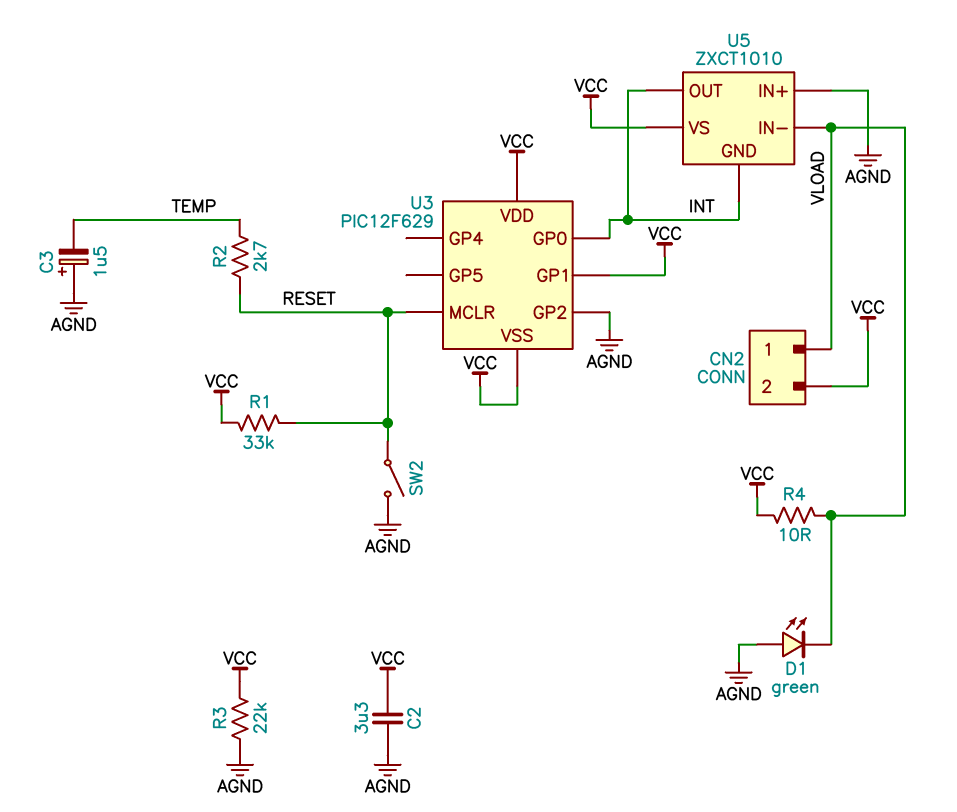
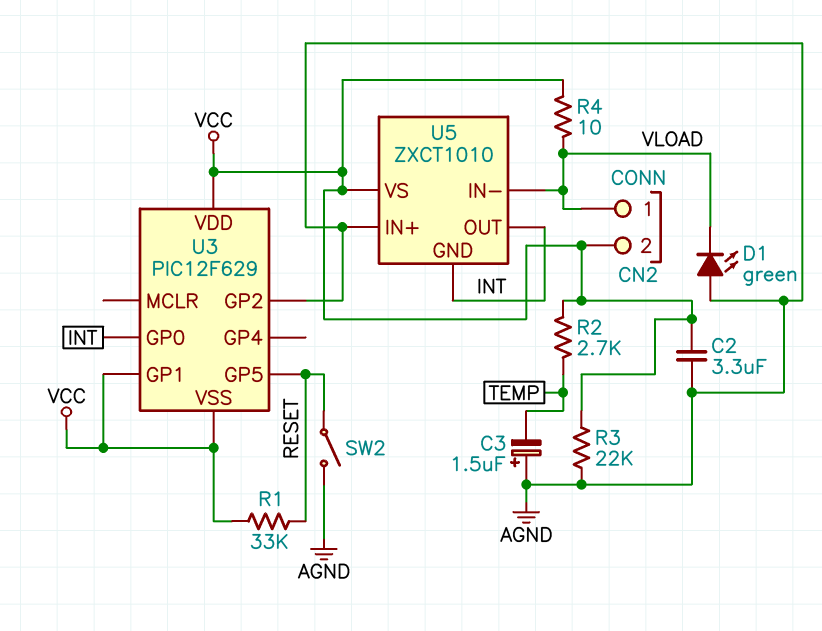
R2: 2.7k (RESET, TEMP) -> 2.7k (TEMP, VCC)
U3 pin GP5: none -> RESET
U3 pin MCLR: RESET -> none

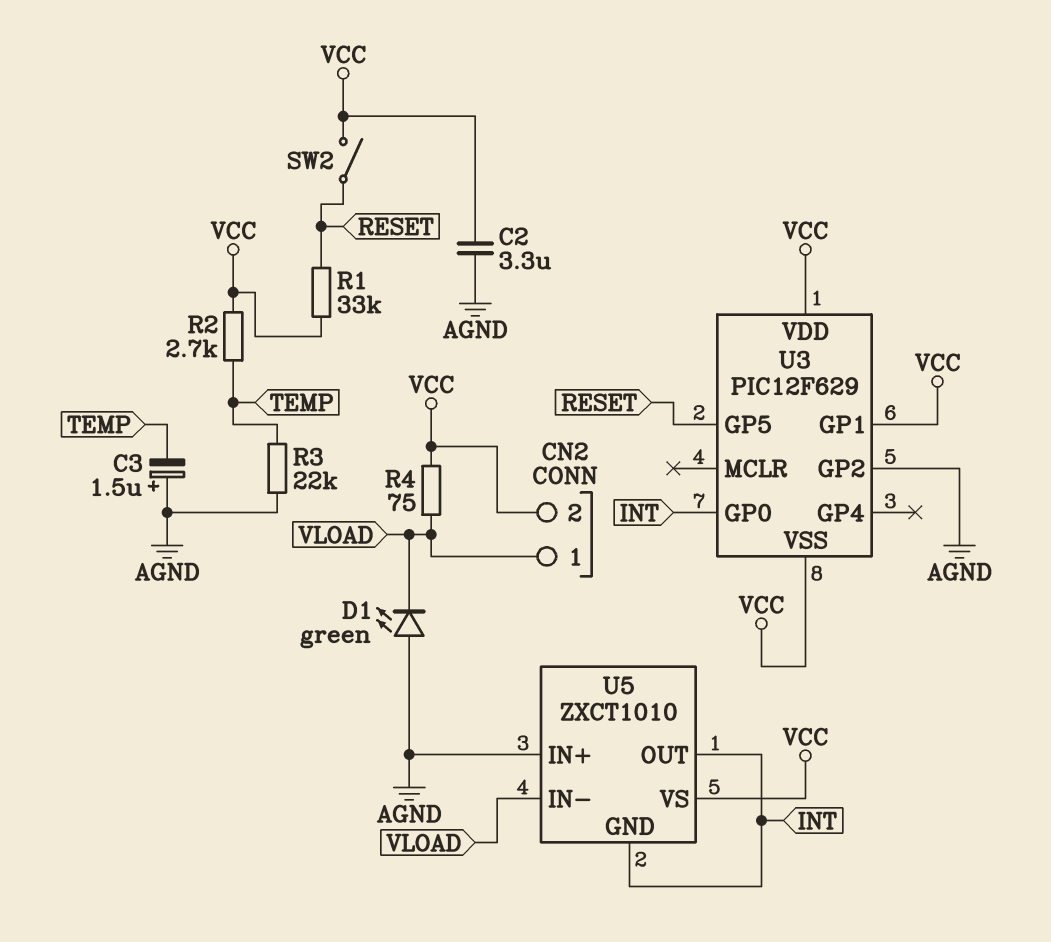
R3: 22k (AGND, VCC) -> 22k (AGND, TEMP)
R4: 10 (VCC, VLOAD) -> 75 (VCC, VLOAD)
SW2: switch (AGND, RESET) -> switch (RESET, VCC)

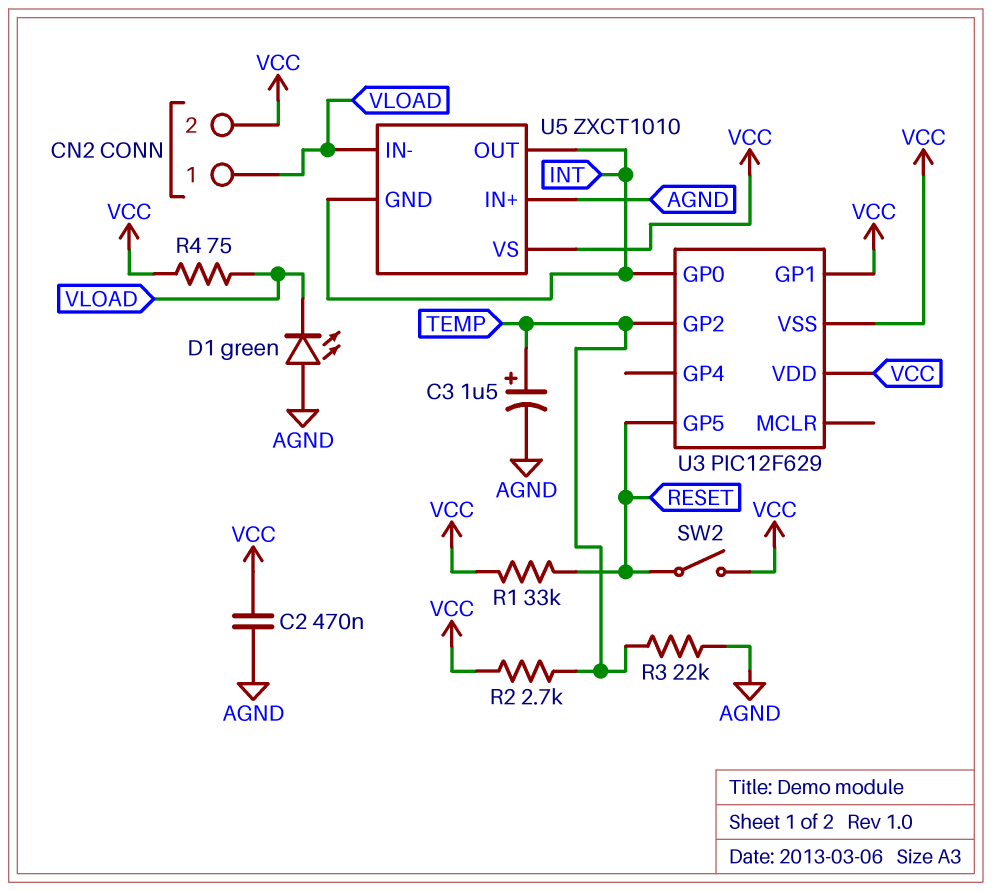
C2: 3.3uF (AGND, VCC) -> 470nF (AGND, VCC)
C3: 1.5uF (plus AGND, minus TEMP) -> 1.5uF (plus TEMP, minus AGND)
U3 pin GP2: AGND -> TEMP

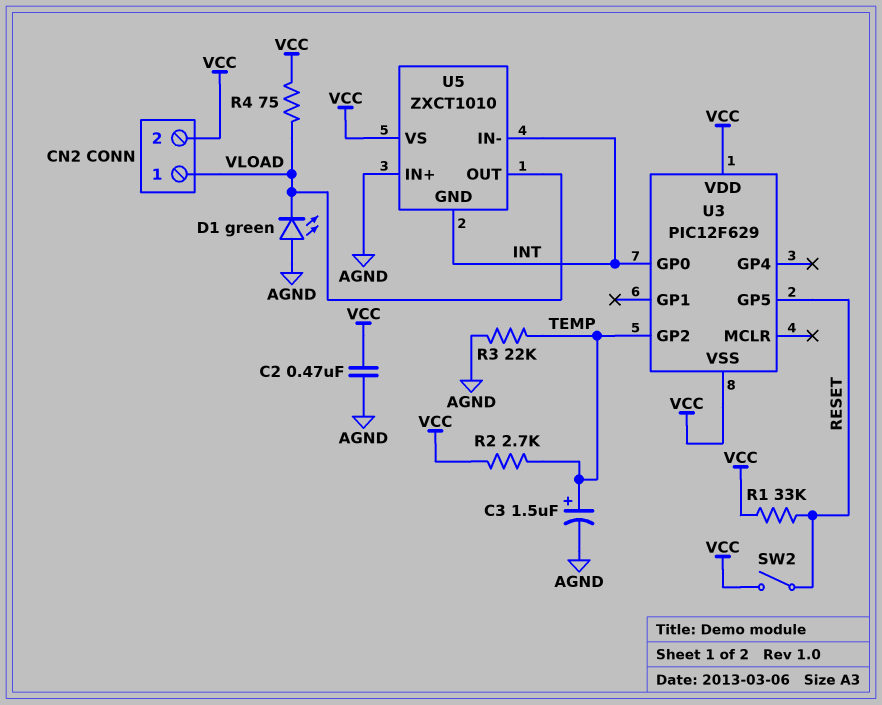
U3 pin GP1: VCC -> none
U5 pin IN-: VLOAD -> INT
U5 pin OUT: INT -> VLOAD

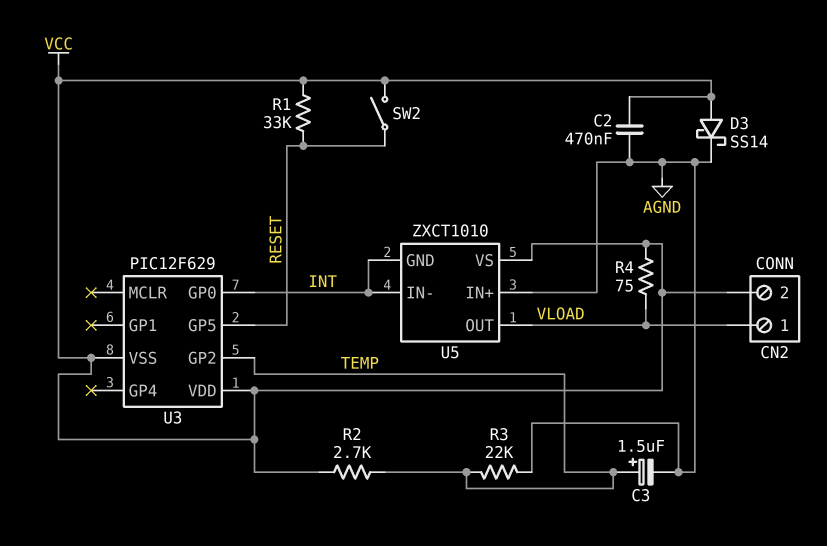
D1: LED green (A AGND, K VLOAD) -> none
D3: none -> schottky SS14 (A VCC, K AGND)

